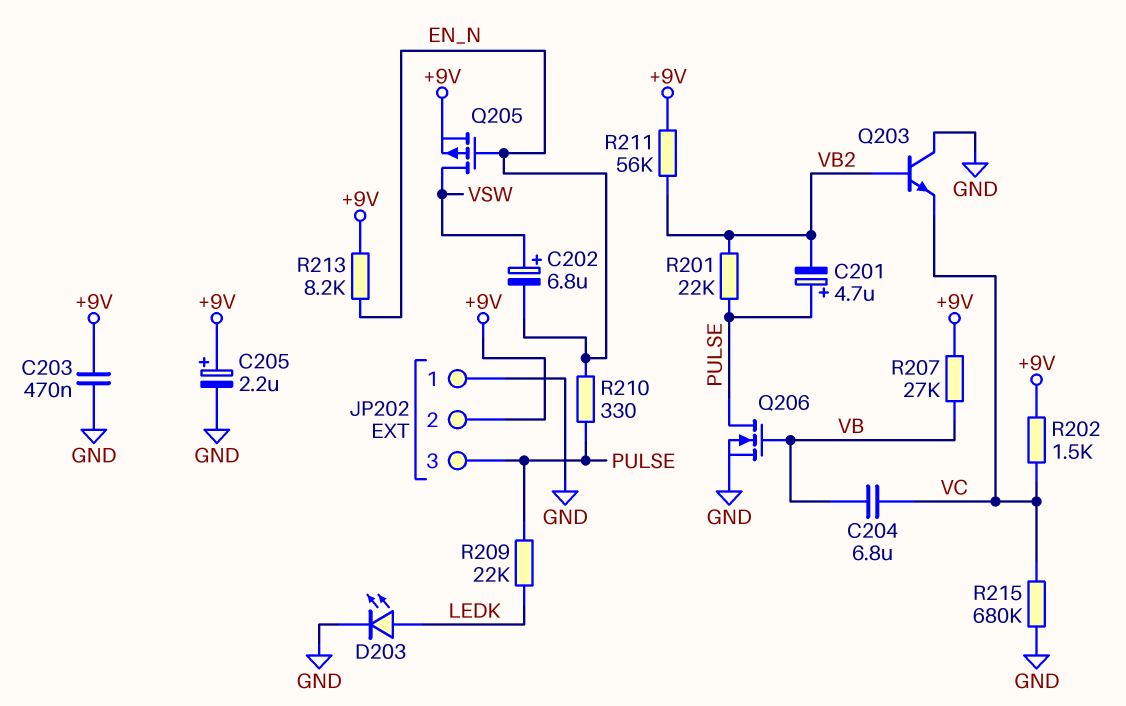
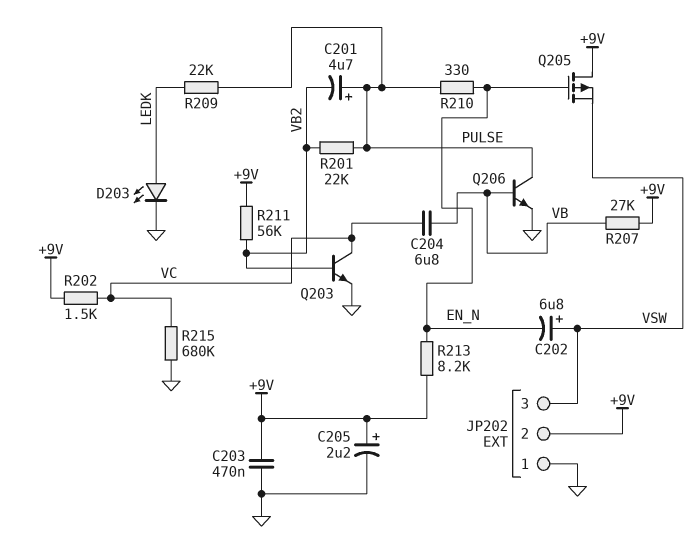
JP202 pin 3: PULSE -> VSW
Q203: NPN (B VB2, C GND, E VC) -> NPN (B VB2, C VC, E GND)
Q205: PMOS (G EN_N, D VSW, S +9V) -> PMOS (G EN_N, D +9V, S VSW)
Q206: NMOS (G VB, D PULSE, S GND) -> NPN (B VB, C PULSE, E GND)

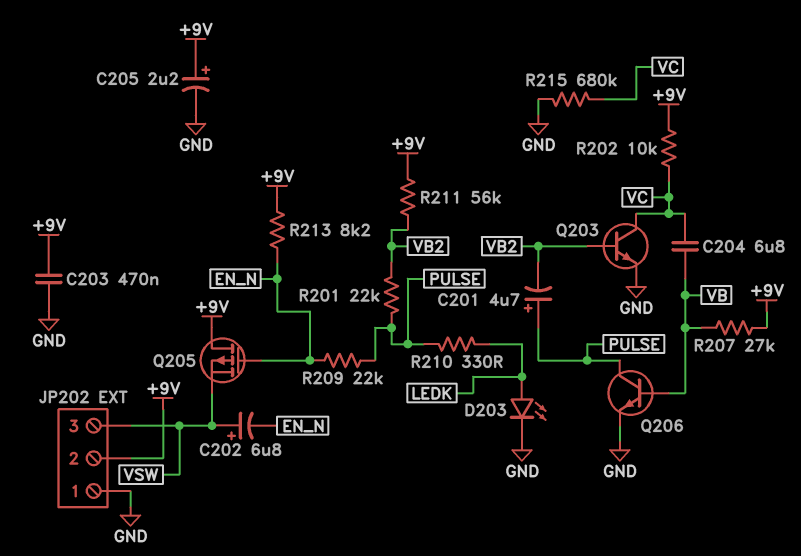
R202: 1.5k (+9V, VC) -> 10k (+9V, VC)
R209: 22k (LEDK, PULSE) -> 22k (EN_N, PULSE)
R210: 330 (EN_N, PULSE) -> 330 (LEDK, PULSE)

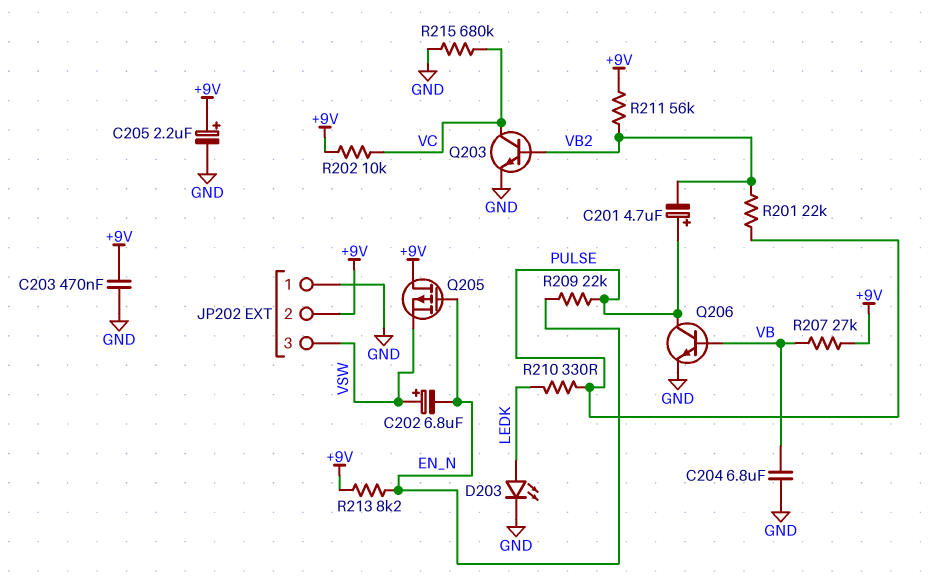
C204: 6.8uF (VB, VC) -> 6.8uF (GND, VB)

